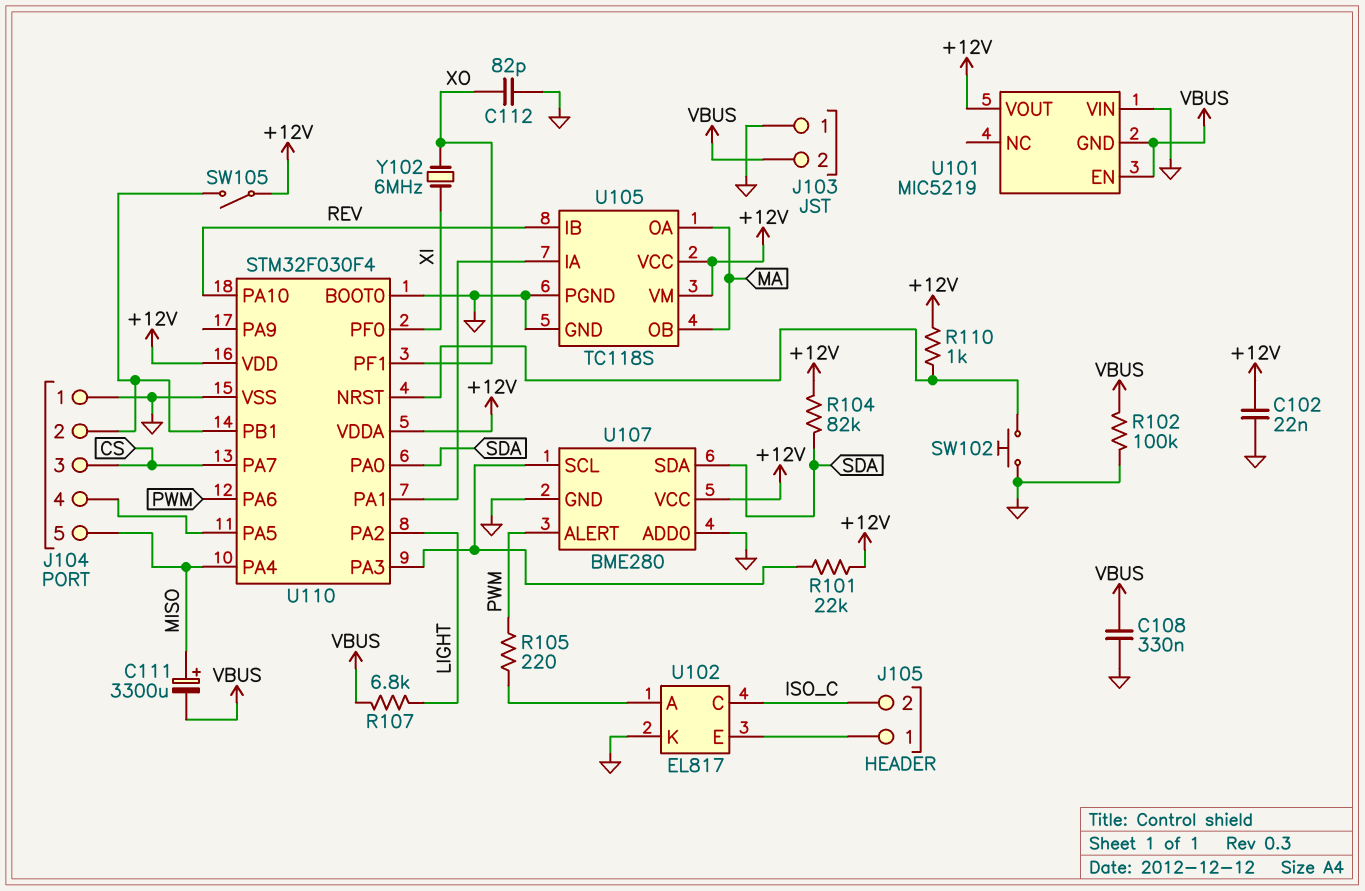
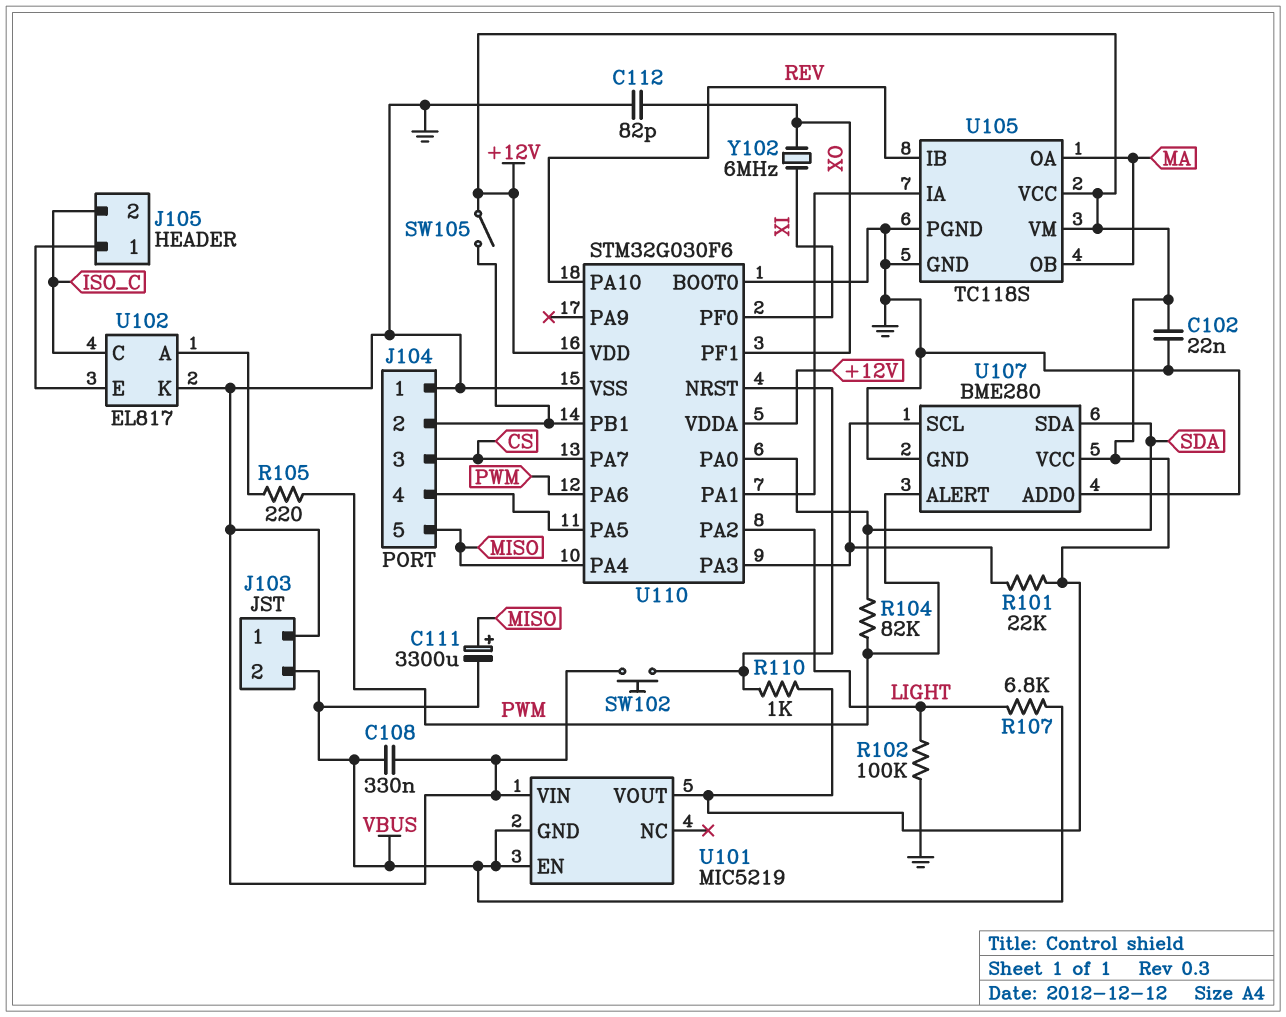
R102: 100k (GND, VBUS) -> 100k (GND, LIGHT)
R104: 82k (+12V, SDA) -> 82k (PWM, SDA)
U110: STM32F030F4 -> STM32G030F6

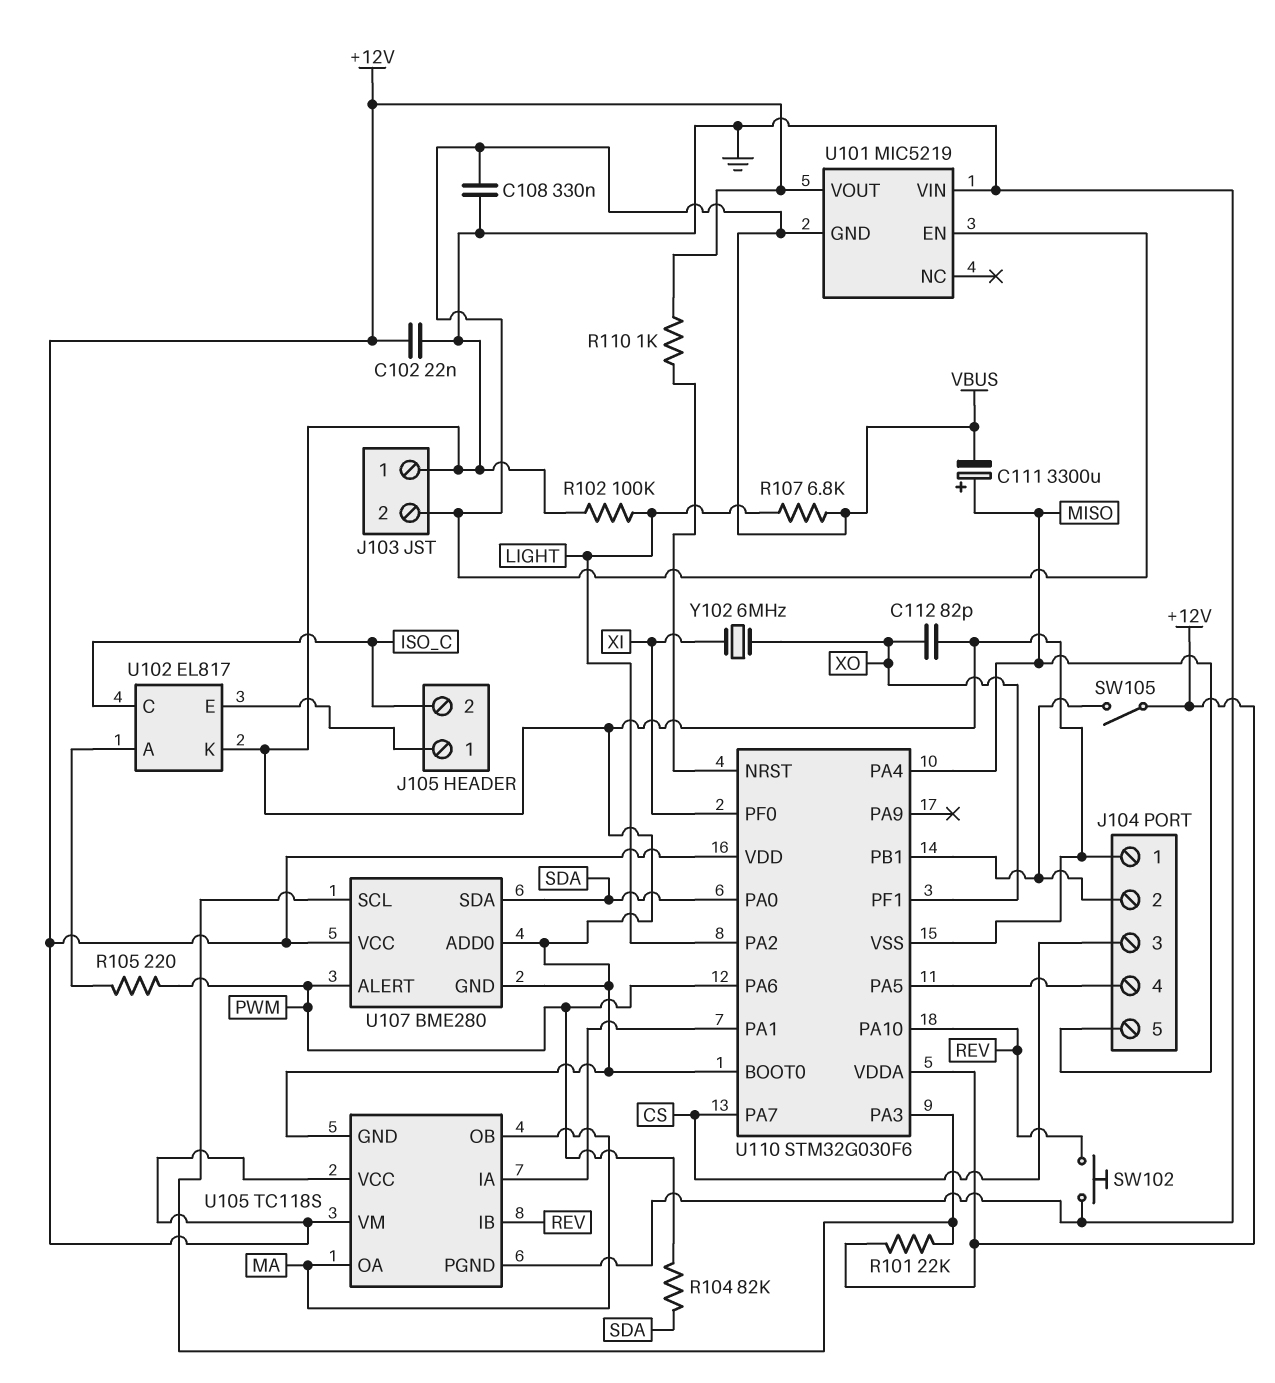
SW102: button (GND, U110/NRST) -> button (GND, REV)

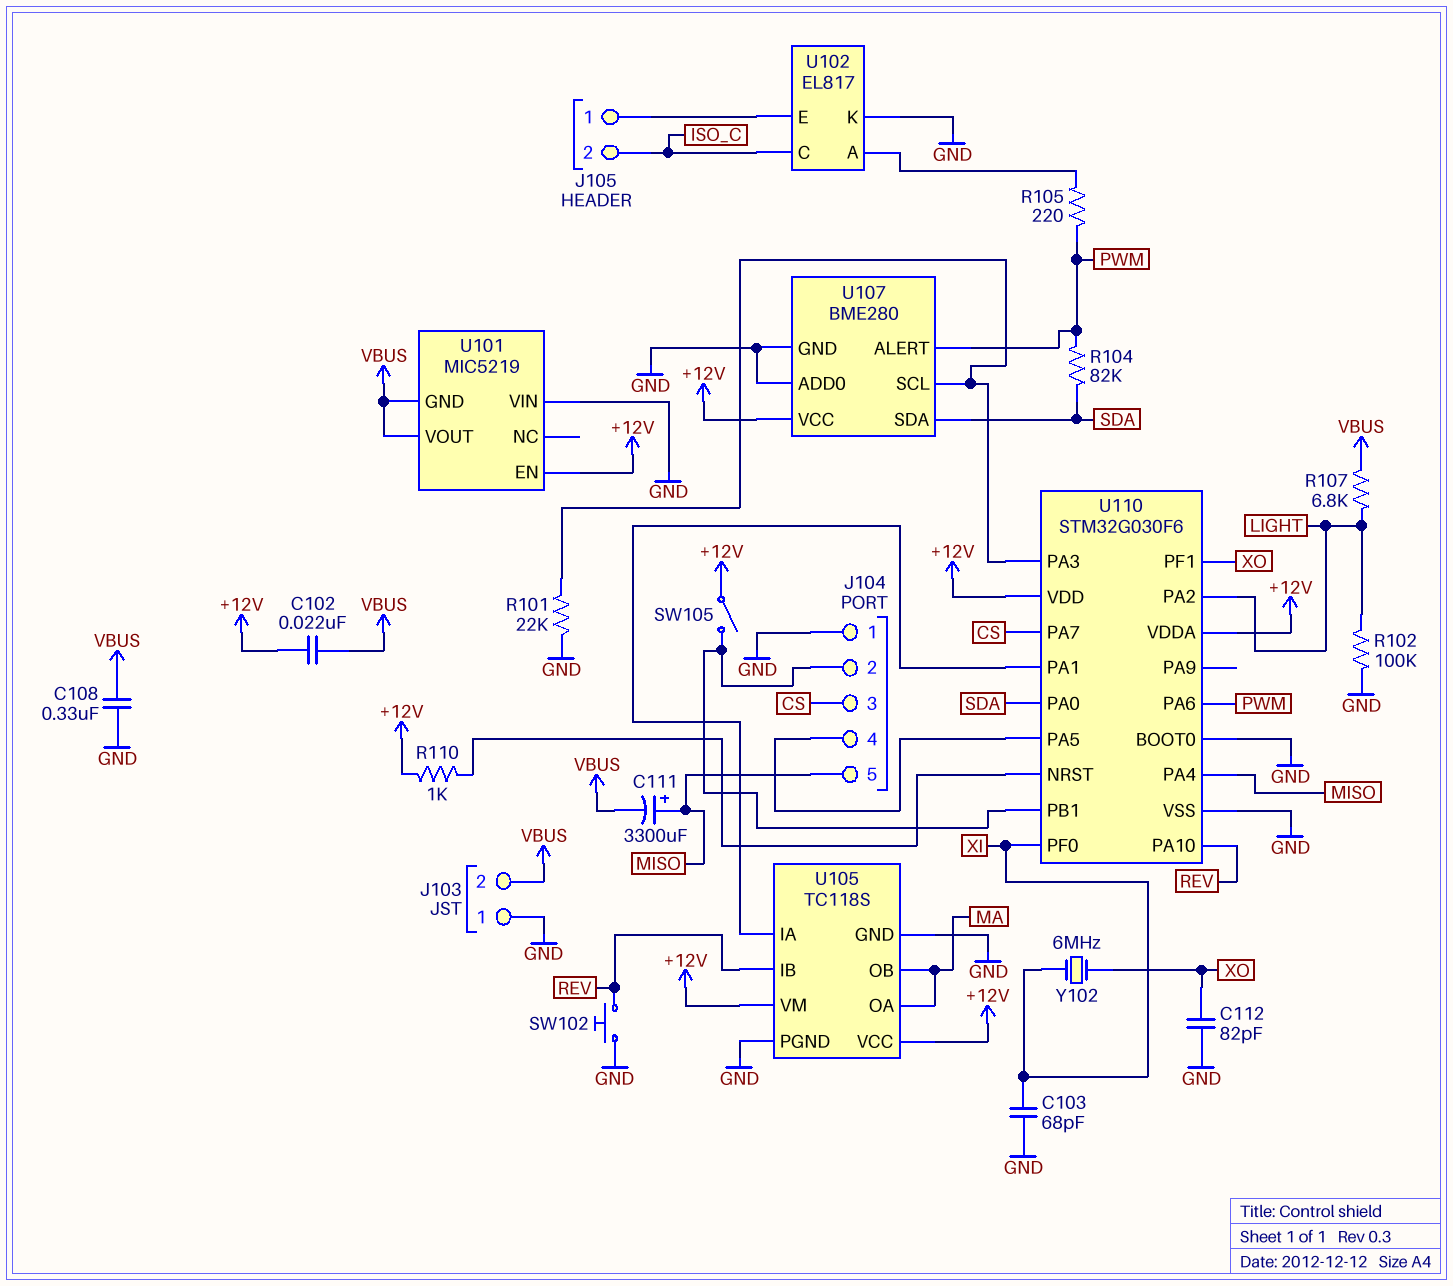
C102: 22nF (+12V, GND) -> 22nF (+12V, VBUS)
C103: none -> 68pF (GND, XI)
R101: 22k (+12V, U107/SCL) -> 22k (GND, U107/SCL)
U101 pin EN: VBUS -> +12V
U101 pin VOUT: +12V -> VBUS

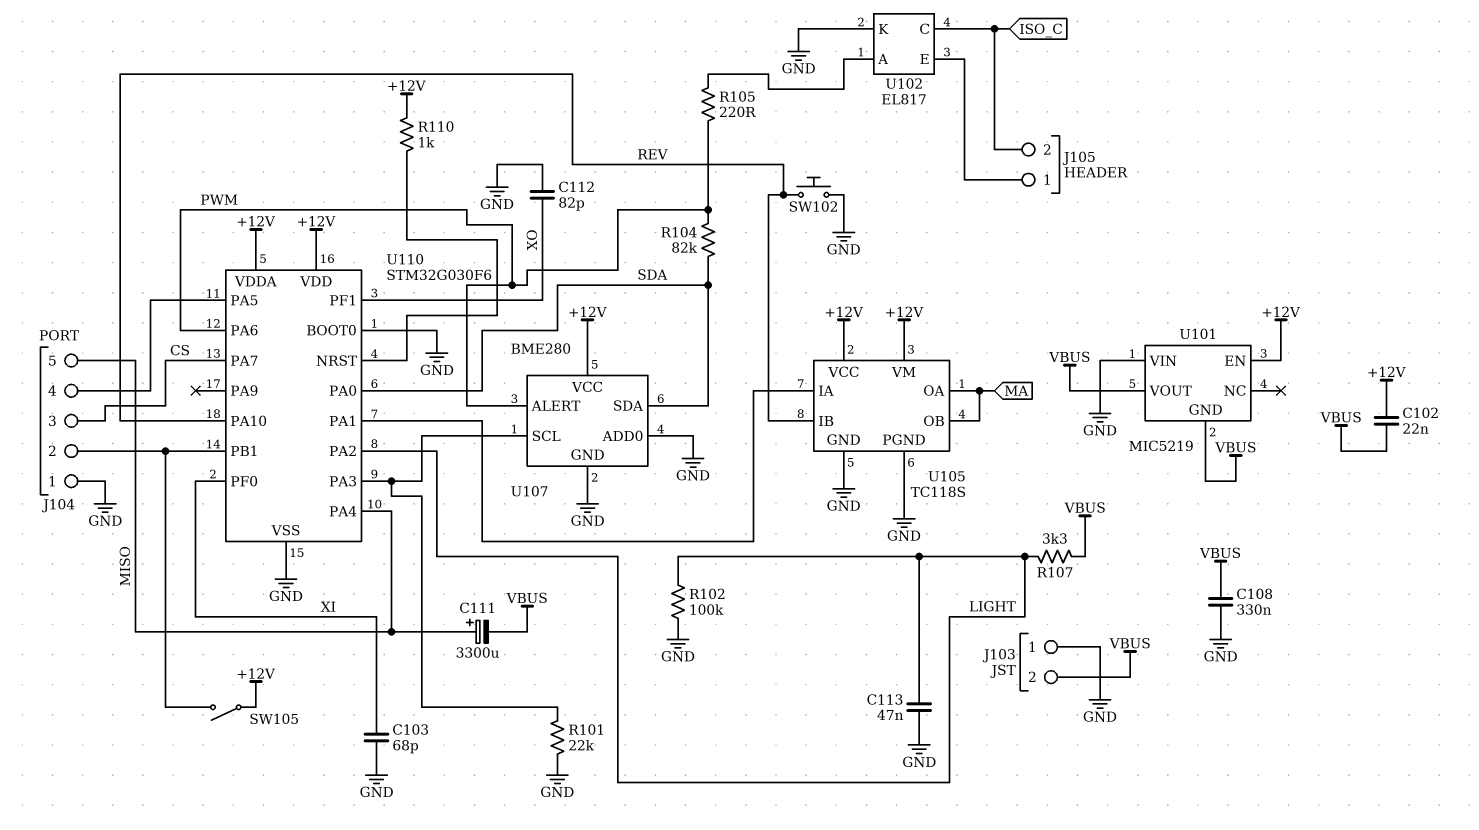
C113: none -> 47nF (GND, LIGHT)
R107: 6.8k (LIGHT, VBUS) -> 3.3k (LIGHT, VBUS)
Y102: 6MHz (XI, XO) -> none

